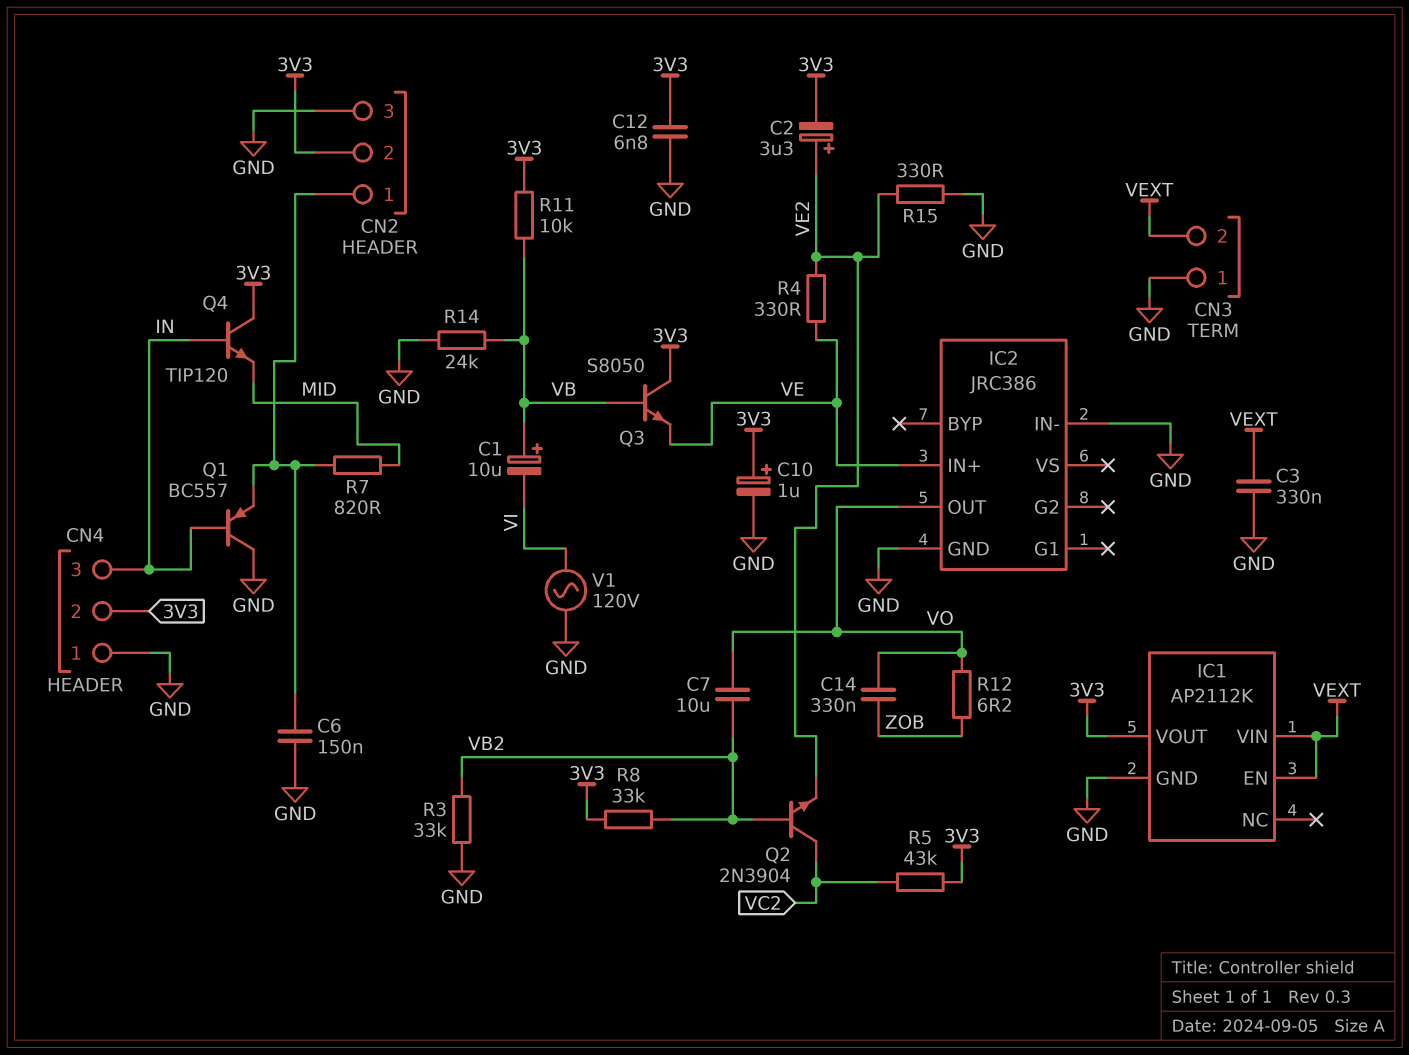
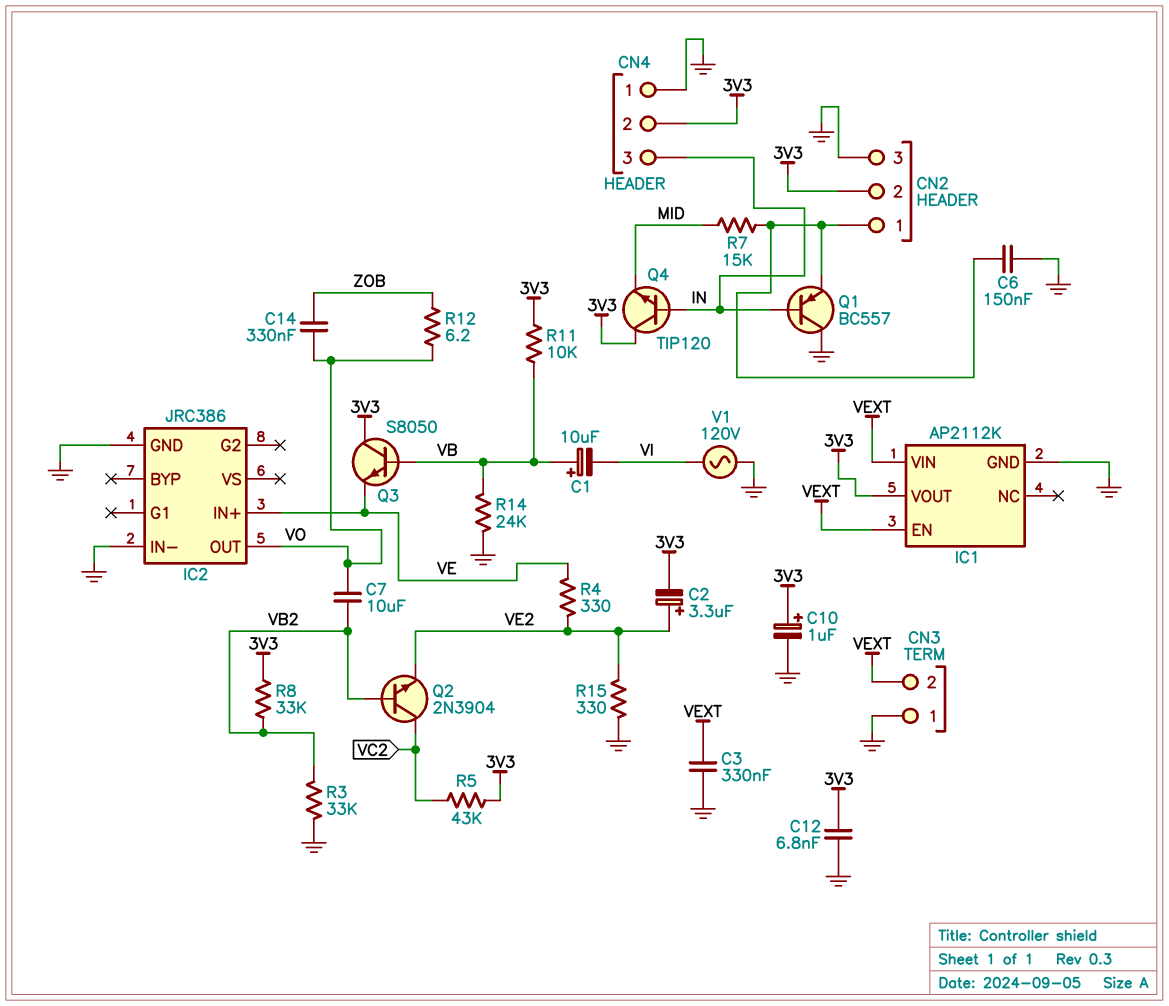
R7: 820 (CN2/1, MID) -> 15k (CN2/1, MID)

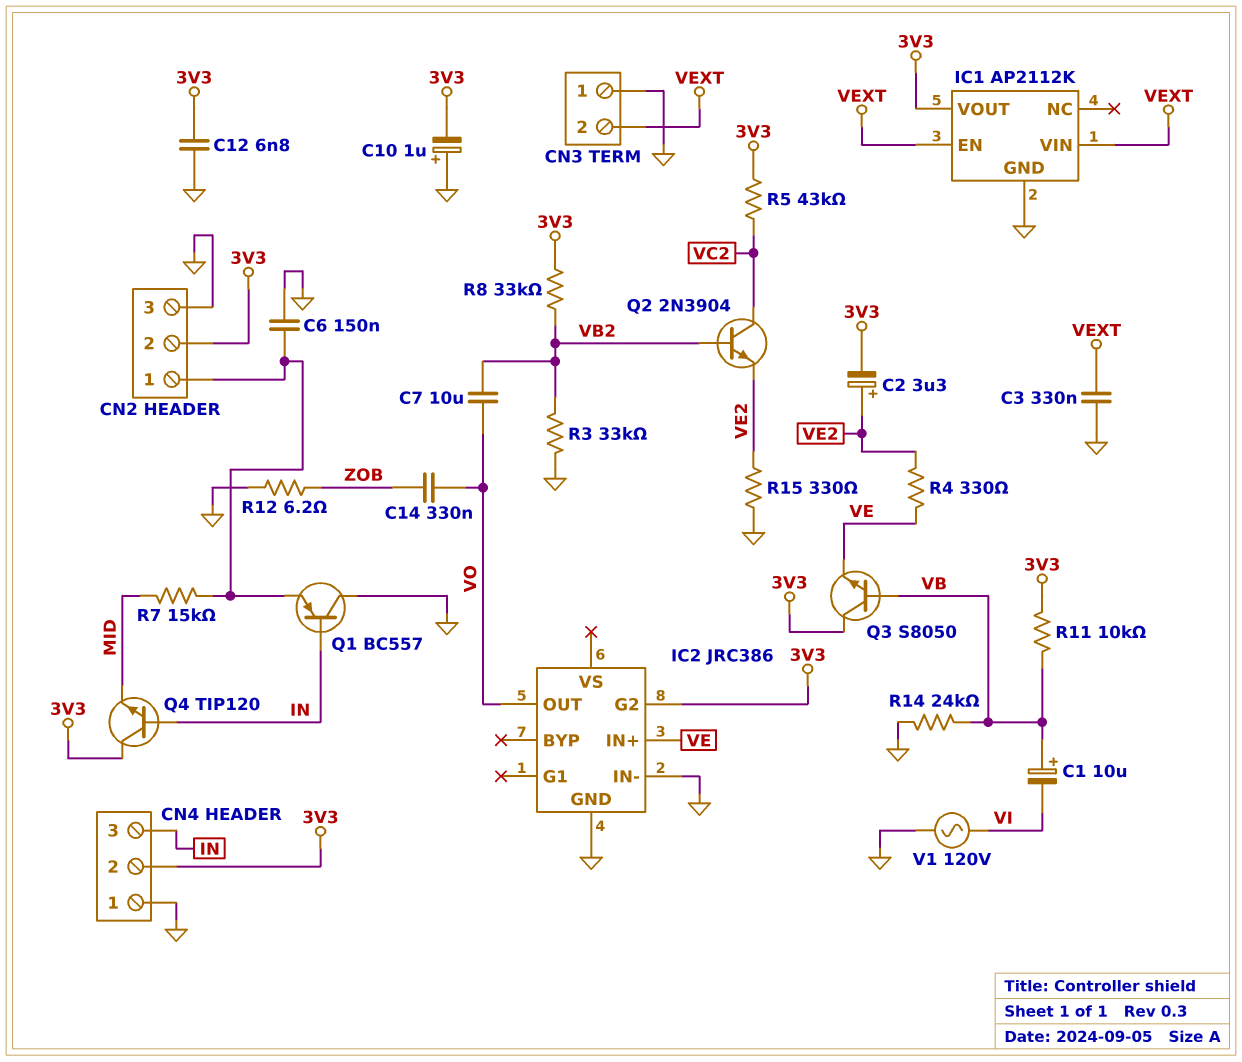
C10: 1uF (plus 3V3, minus GND) -> 1uF (plus GND, minus 3V3)
IC2 pin G2: none -> 3V3
R12: 6.2 (VO, ZOB) -> 6.2 (GND, ZOB)

